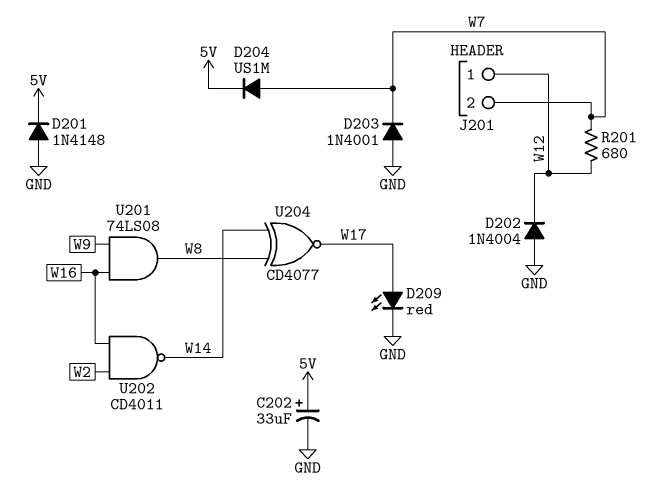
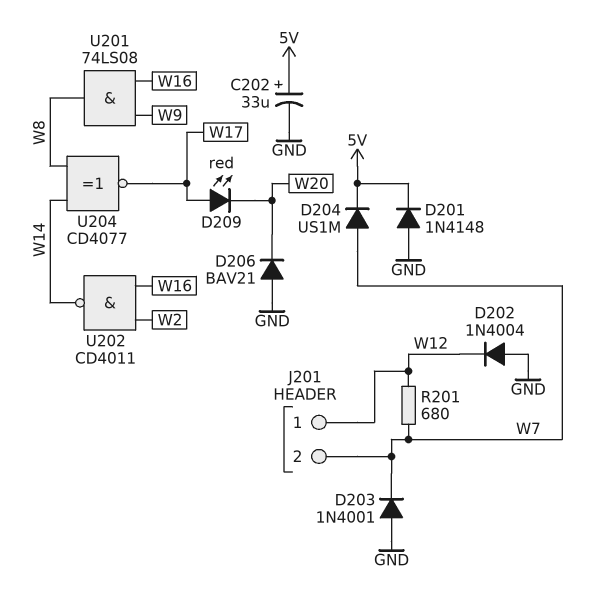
D206: none -> diode BAV21 (A GND, K W20)
D209: LED red (A W17, K GND) -> LED red (A W17, K W20)

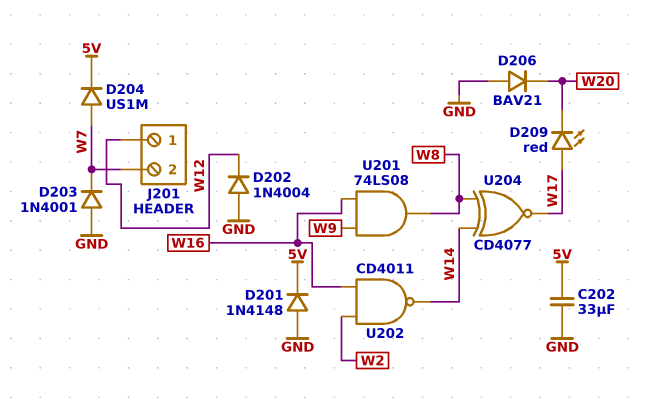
C202: 33uF (plus 5V, minus GND) -> 33uF (5V, GND)
R201: 680 (W7, W12) -> none

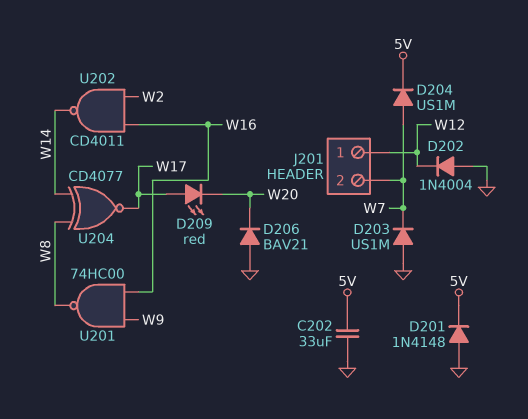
D203: diode 1N4001 (A GND, K W7) -> diode US1M (A GND, K W7)
U201: AND 74LS08 (in W9, in W16, out W8) -> NAND 74HC00 (in W9, in W16, out W8)

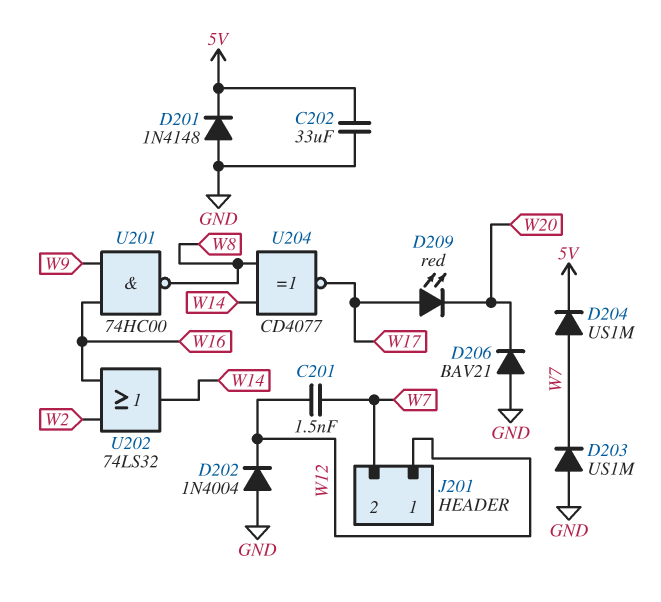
C201: none -> 1.5nF (W7, W12)
U202: NAND CD4011 (in W2, in W16, out W14) -> OR 74LS32 (in W2, in W16, out W14)

